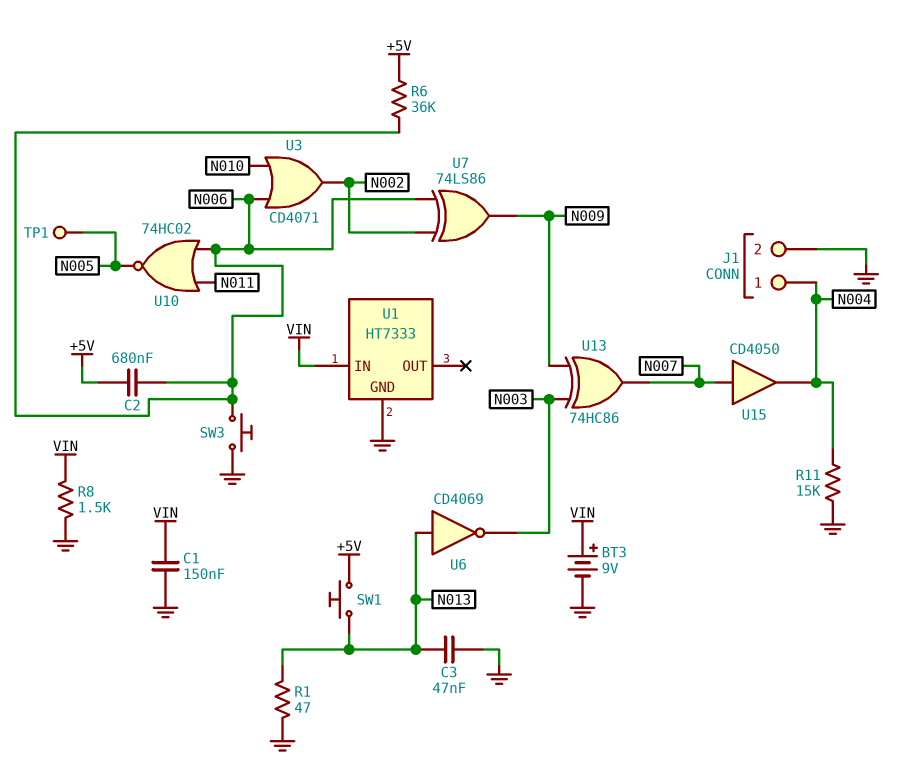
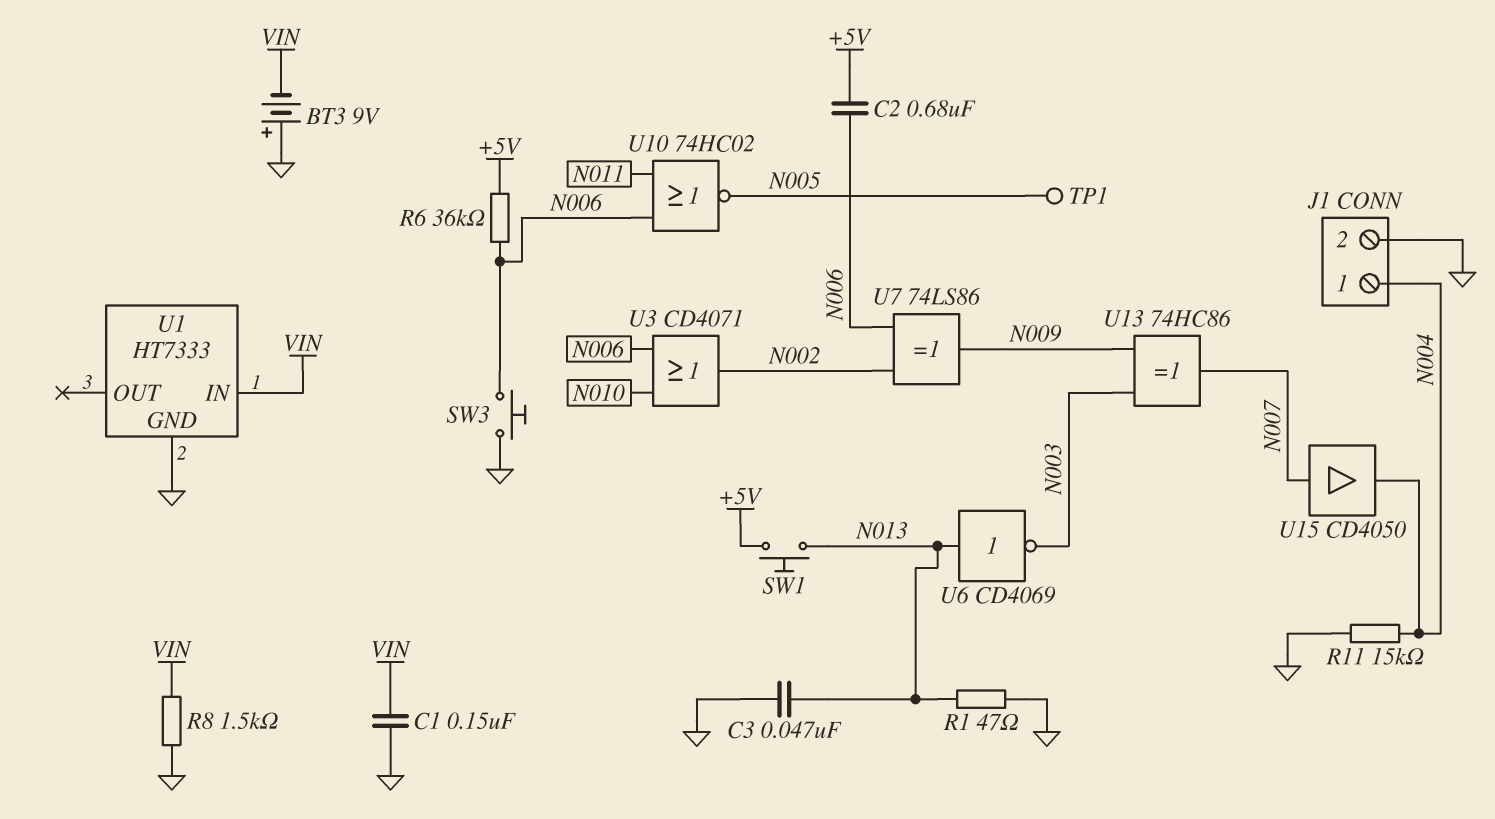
BT3: 9V (plus VIN, minus GND) -> 9V (plus GND, minus VIN)

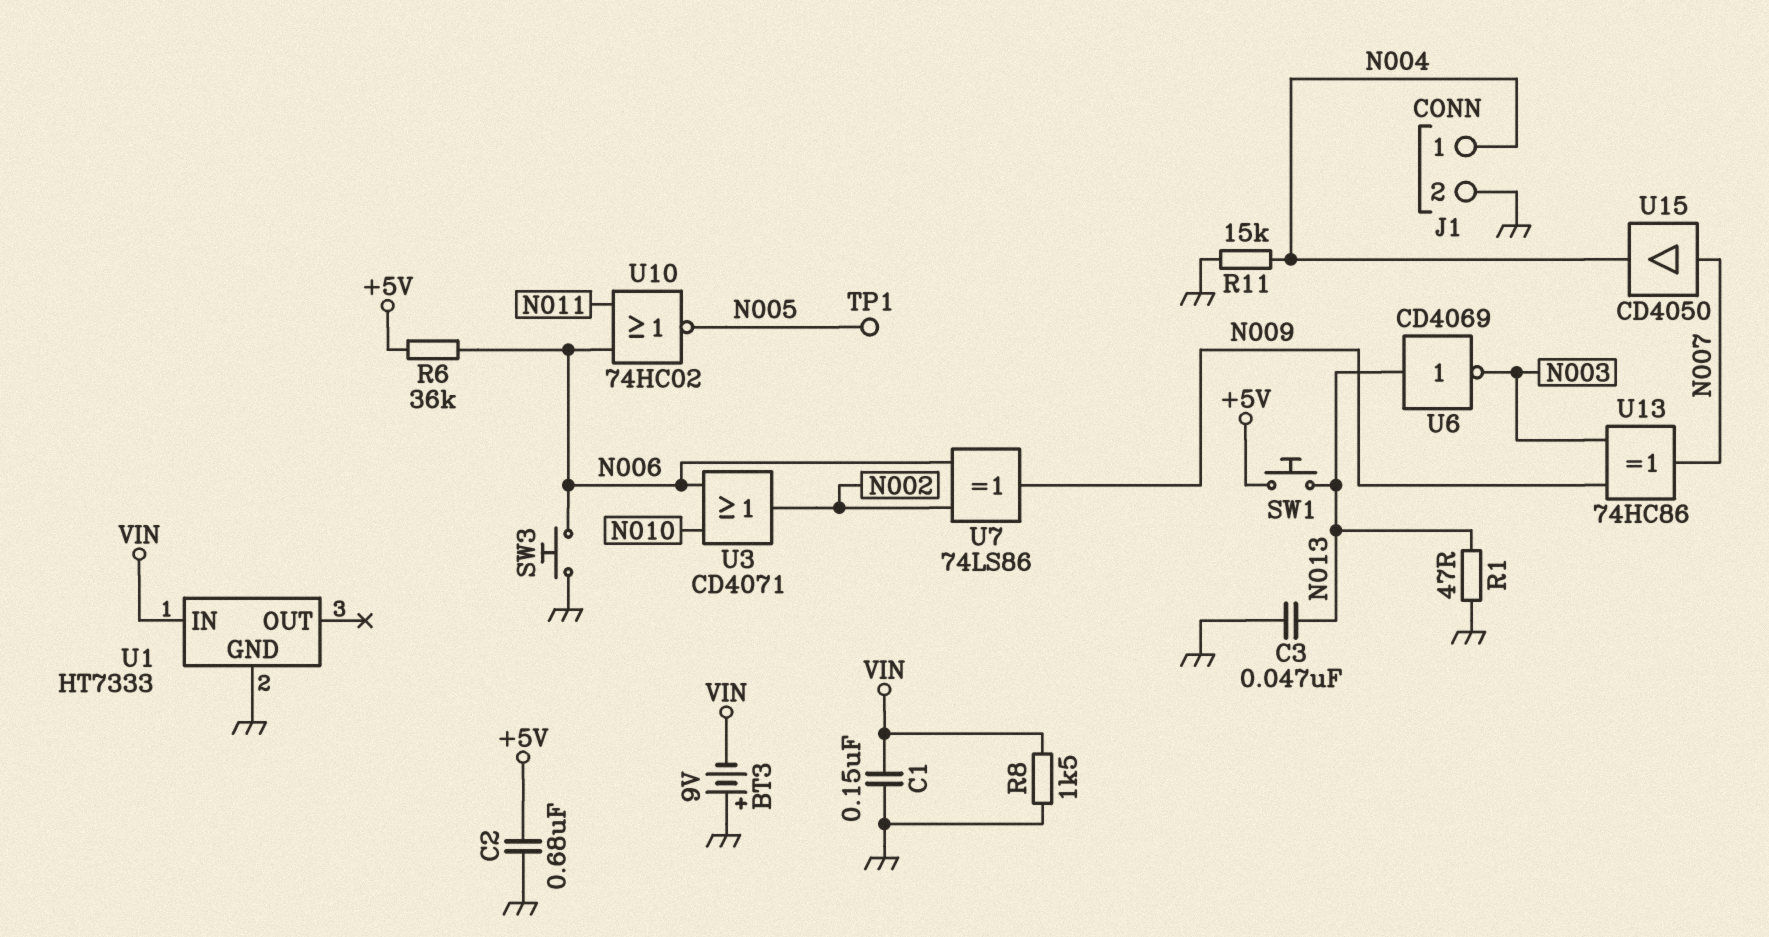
C2: 680nF (+5V, N006) -> 680nF (+5V, GND)

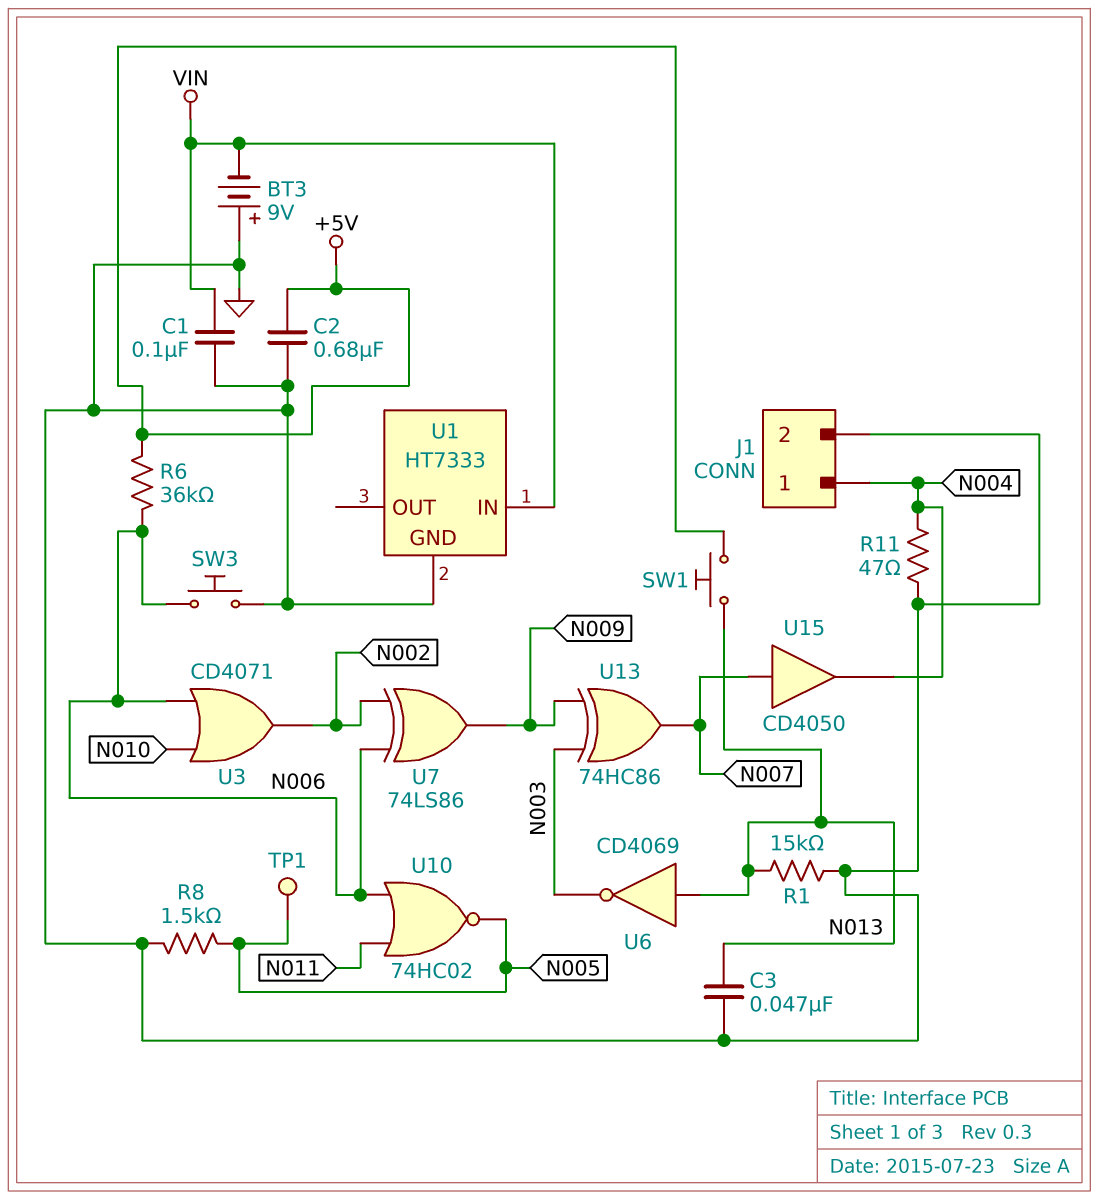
C1: 150nF (GND, VIN) -> 100nF (GND, VIN)
R1: 47 (GND, N013) -> 15k (GND, N013)
R8: 1.5k (GND, VIN) -> 1.5k (GND, N005)
R11: 15k (GND, N004) -> 47 (GND, N004)

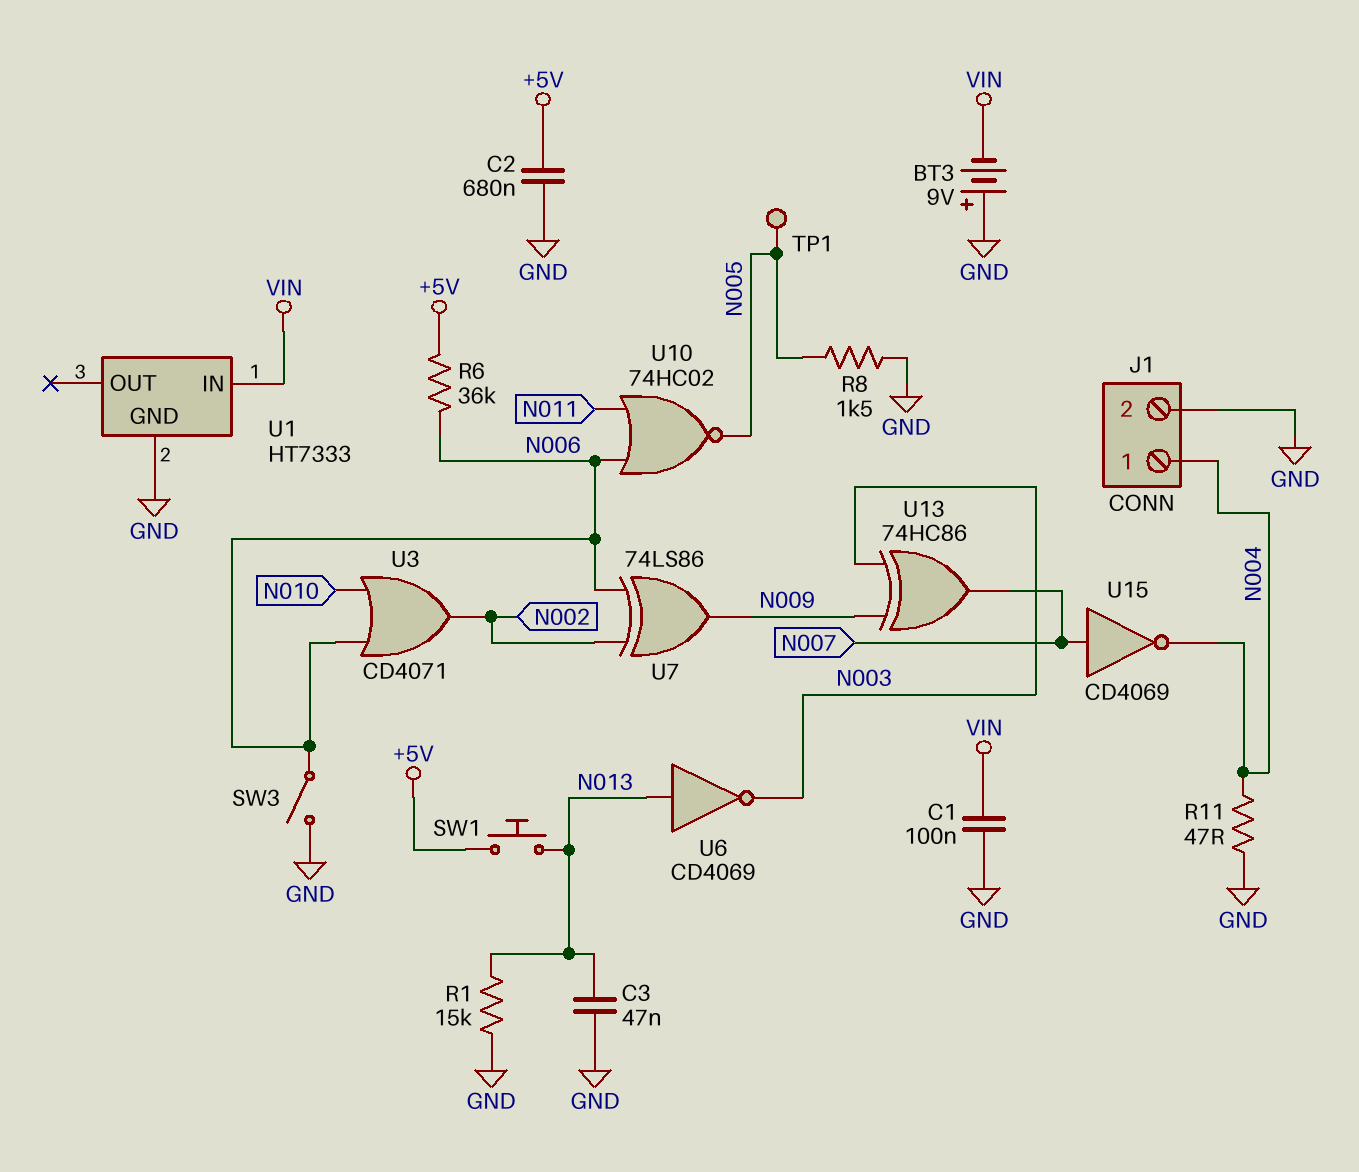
SW3: button (GND, N006) -> switch (GND, N006)
U15: buffer CD4050 (in N007, out N004) -> NOT CD4069 (in N007, out N004)

